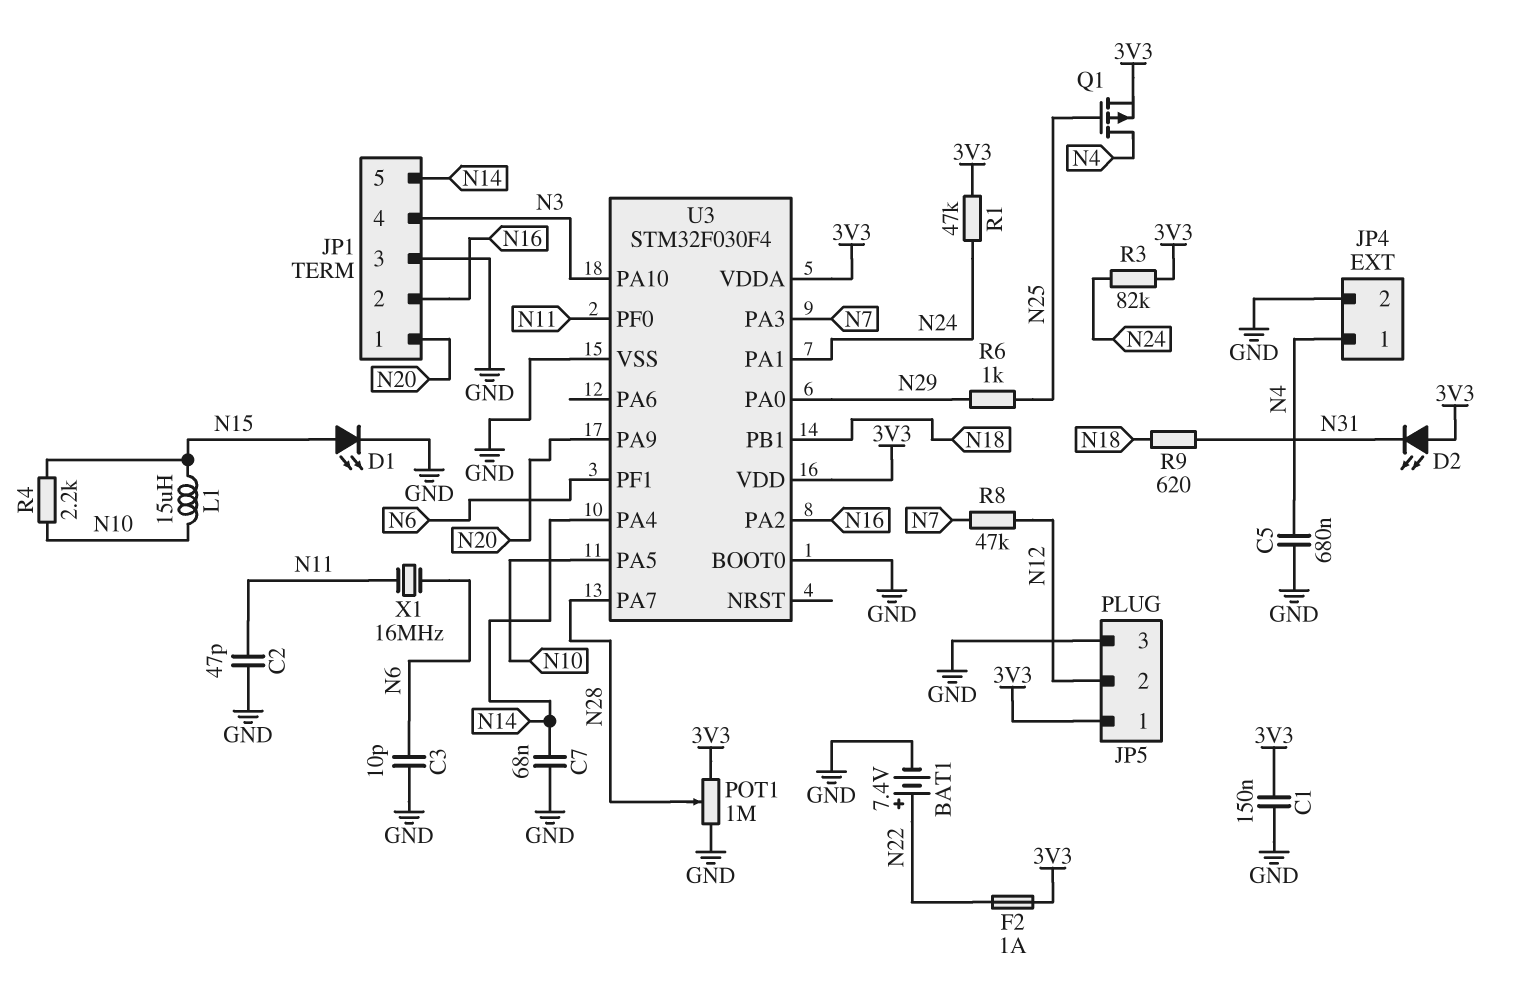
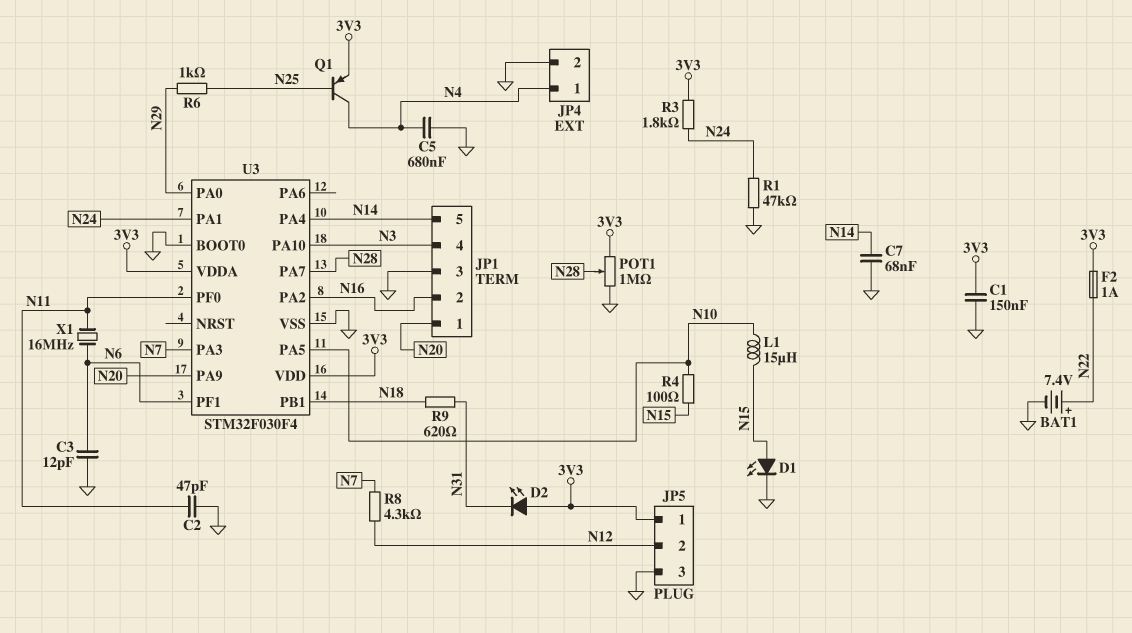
C3: 10pF (GND, N6) -> 12pF (GND, N6)
Q1: PMOS (G N25, D N4, S 3V3) -> PNP (B N25, C N4, E 3V3)
R1: 47k (3V3, N24) -> 47k (GND, N24)
R3: 82k (3V3, N24) -> 1.8k (3V3, N24)
R4: 2.2k (N10, N15) -> 100 (N10, N15)
R8: 47k (N7, N12) -> 4.3k (N7, N12)

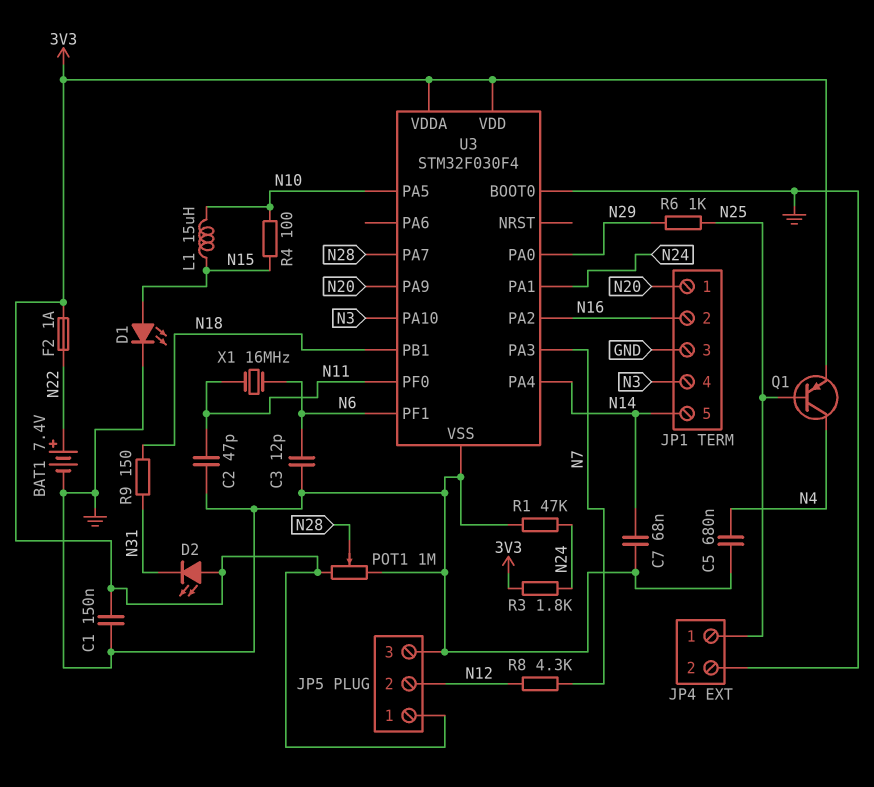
JP4 pin 1: N4 -> N25
R9: 620 (N18, N31) -> 150 (N18, N31)

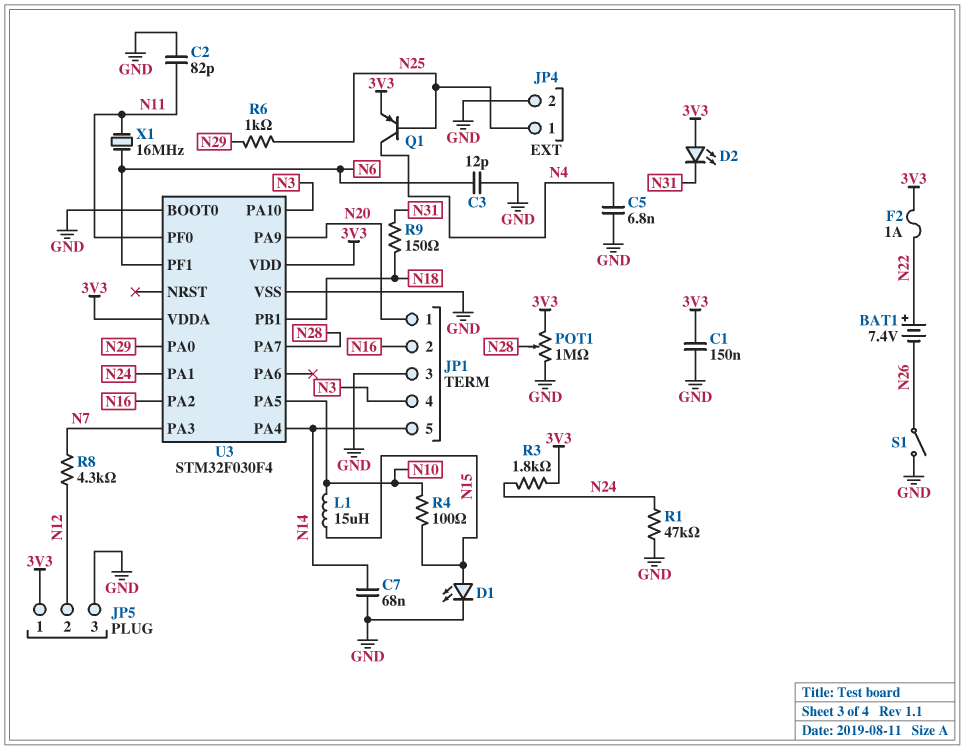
BAT1: 7.4V (plus N22, minus GND) -> 7.4V (plus N22, minus N26)
C2: 47pF (GND, N11) -> 82pF (GND, N11)
C5: 680nF (GND, N4) -> 6.8nF (GND, N4)
S1: none -> switch (GND, N26)

